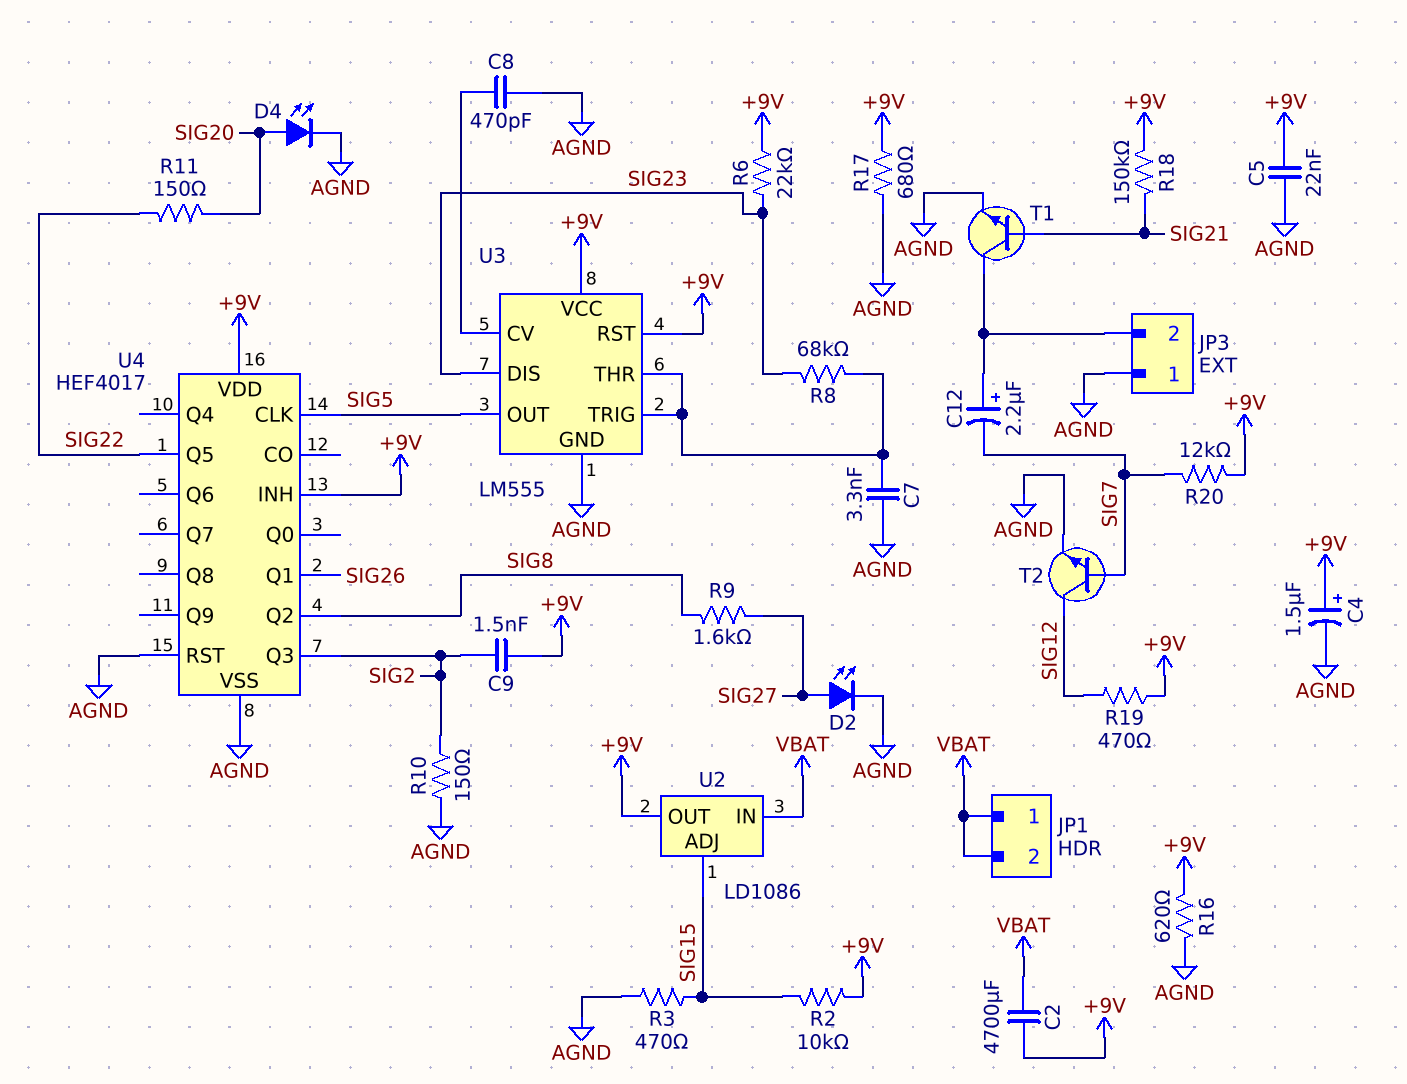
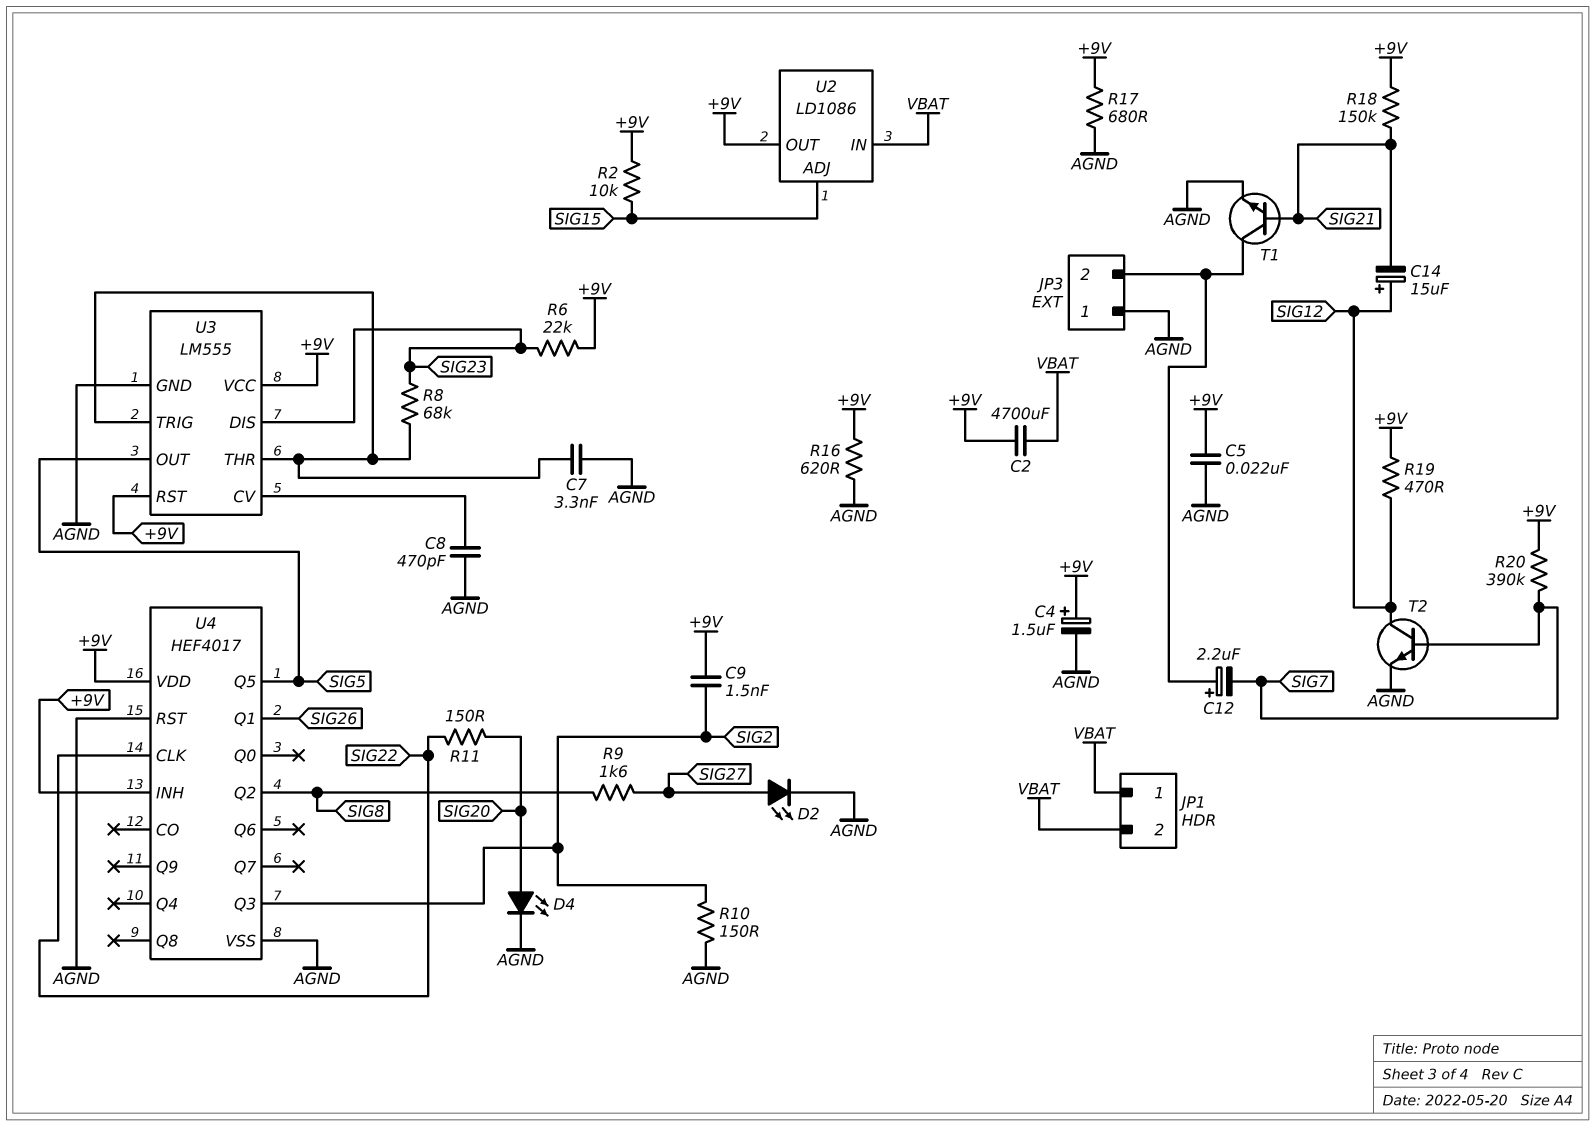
C14: none -> 15uF (plus SIG12, minus SIG21)
R3: 470 (AGND, SIG15) -> none
R20: 12k (+9V, SIG7) -> 390k (+9V, SIG7)
U4 pin CLK: SIG5 -> SIG22
U4 pin Q5: SIG22 -> SIG5

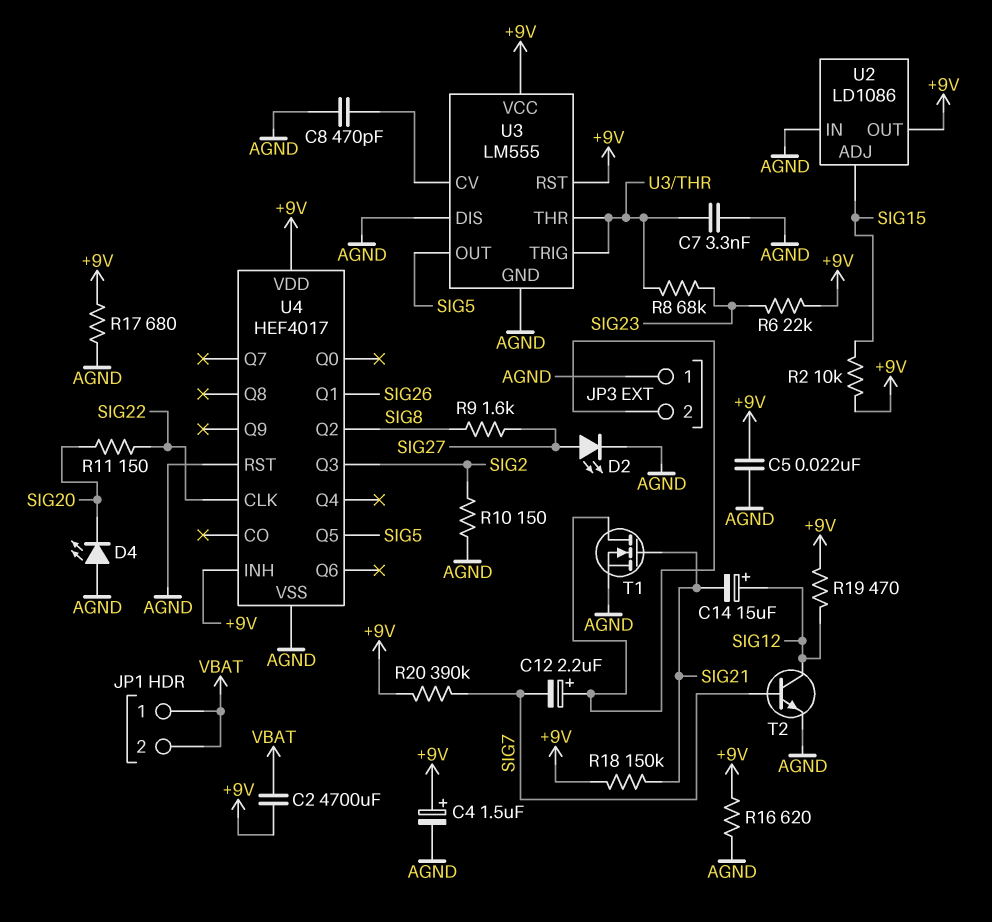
C9: 1.5nF (+9V, SIG2) -> none
D4: LED (A SIG20, K AGND) -> LED (A AGND, K SIG20)
T1: NPN (B SIG21, C JP3/2, E AGND) -> NMOS (G SIG21, D JP3/2, S AGND)
U2 pin IN: VBAT -> AGND
U3 pin DIS: SIG23 -> AGND

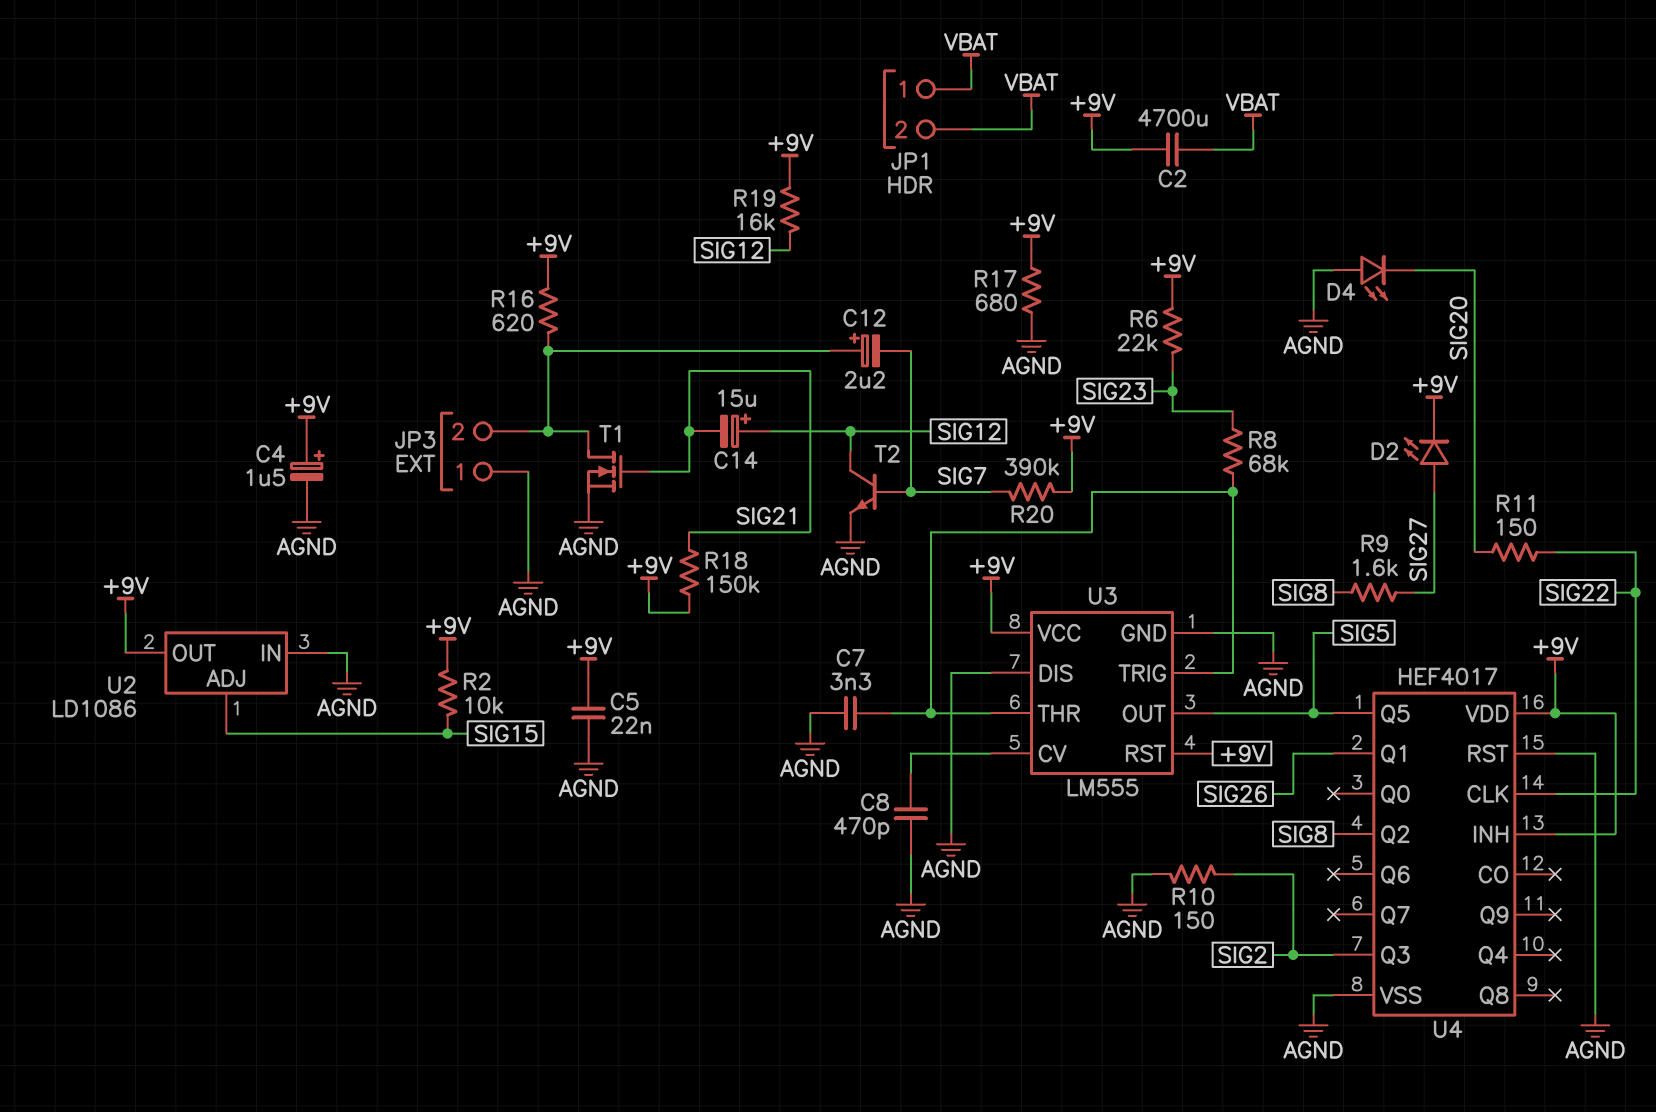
D2: LED (A SIG27, K AGND) -> LED (A SIG27, K +9V)
R16: 620 (+9V, AGND) -> 620 (+9V, JP3/2)
R19: 470 (+9V, SIG12) -> 16k (+9V, SIG12)

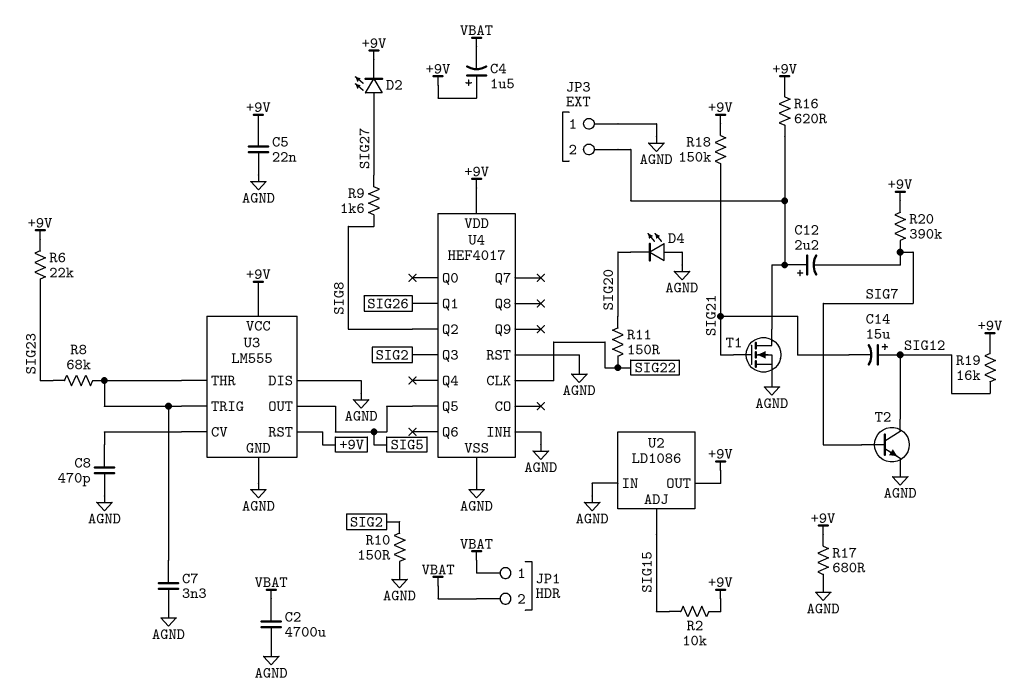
C2: 4700uF (+9V, VBAT) -> 4700uF (AGND, VBAT)
C4: 1.5uF (plus +9V, minus AGND) -> 1.5uF (plus +9V, minus VBAT)
U4 pin INH: +9V -> AGND

